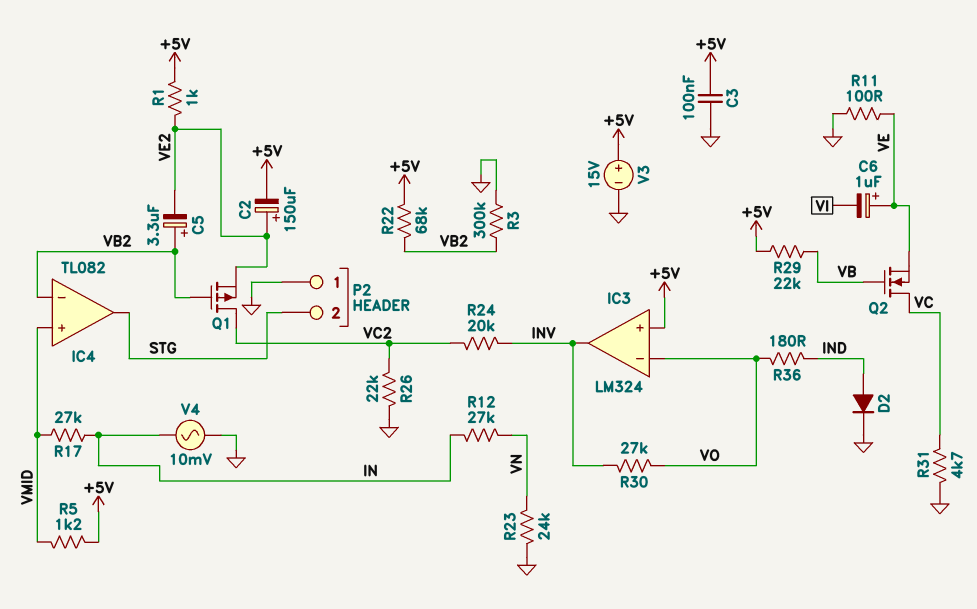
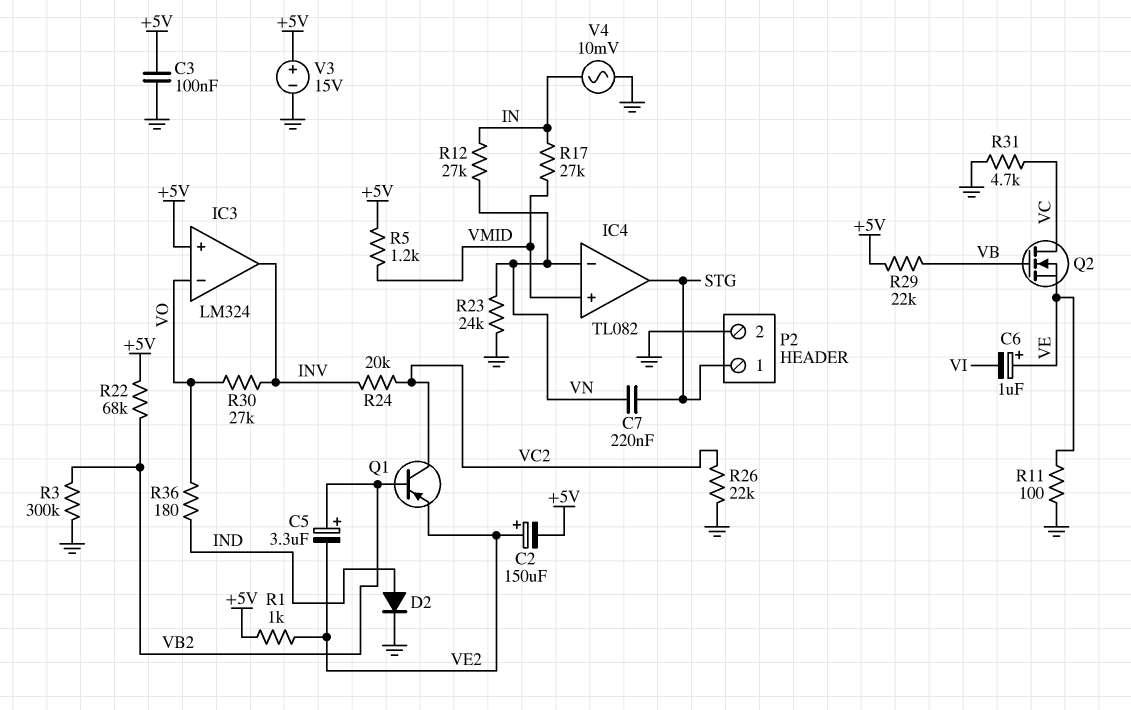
C7: none -> 220nF (STG, VN)
IC4 pin in-: VB2 -> VN
P2 pin 1: GND -> STG
P2 pin 2: STG -> GND
Q1: PMOS (G VB2, D VC2, S VE2) -> PNP (B VB2, C VC2, E VE2)

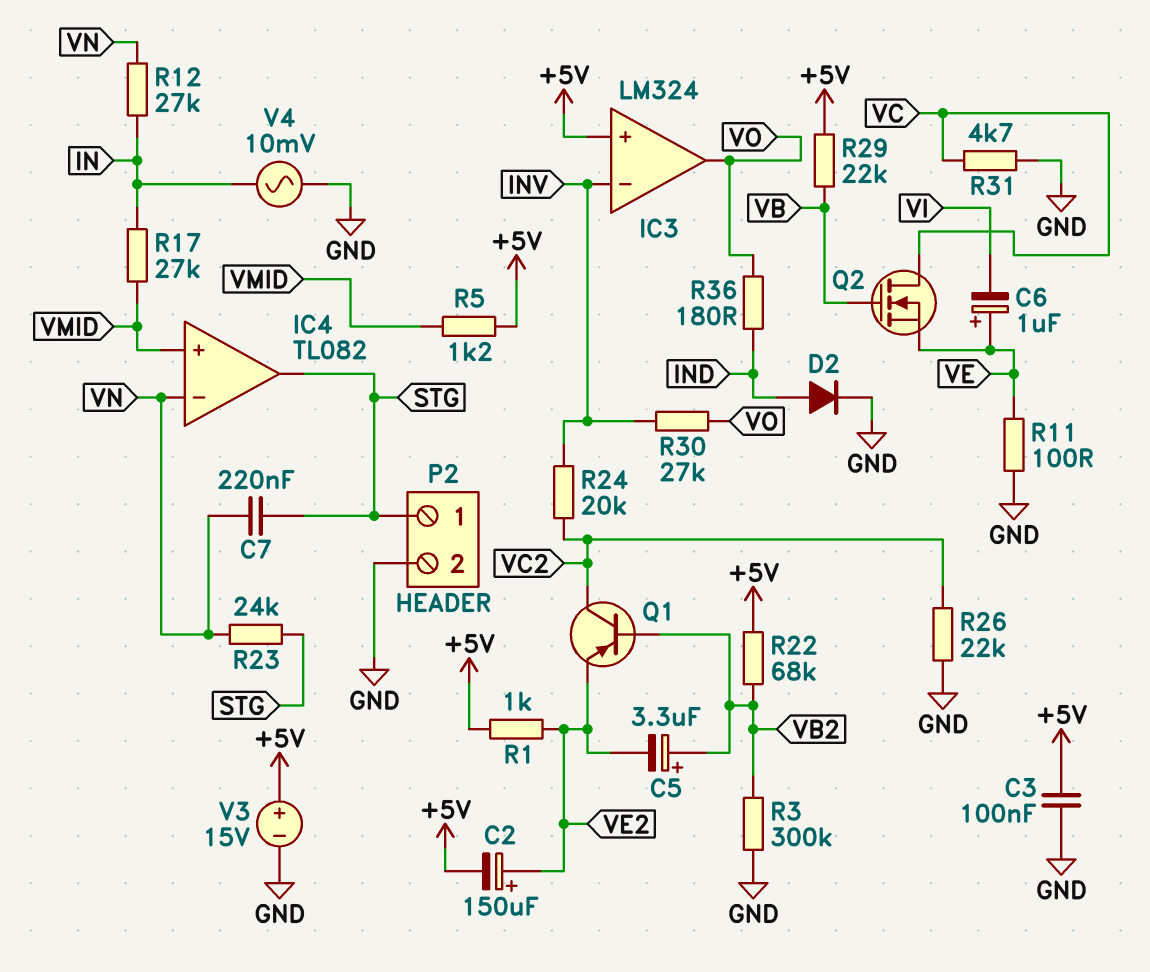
IC3 pin in-: VO -> INV
IC3 pin out: INV -> VO
R23: 24k (GND, VN) -> 24k (STG, VN)

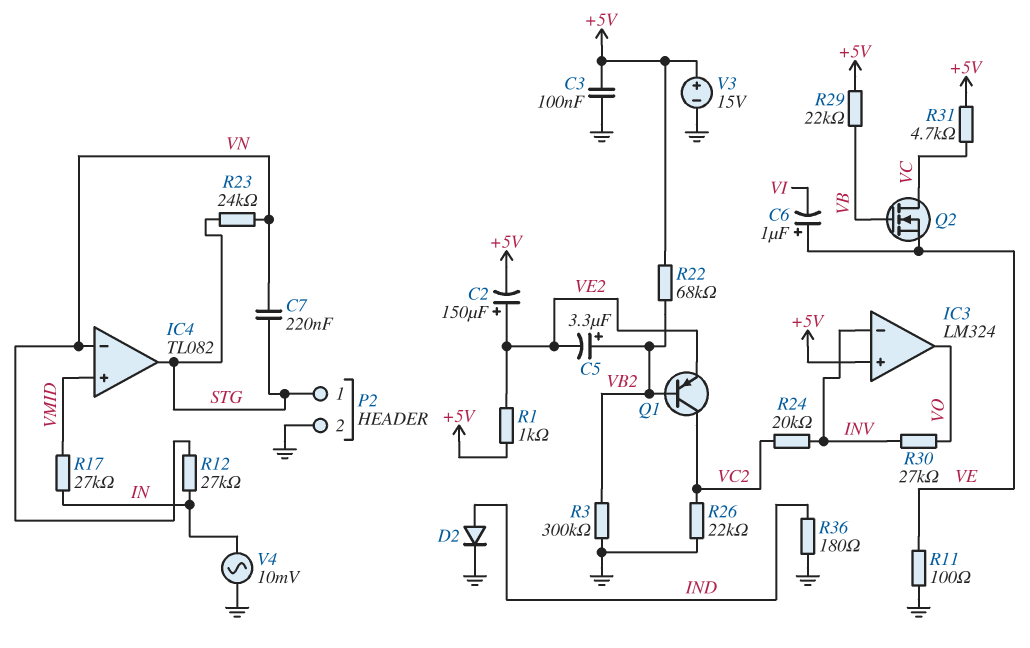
R5: 1.2k (+5V, VMID) -> none
R31: 4.7k (GND, VC) -> 4.7k (+5V, VC)
R36: 180 (IND, VO) -> 180 (GND, IND)

